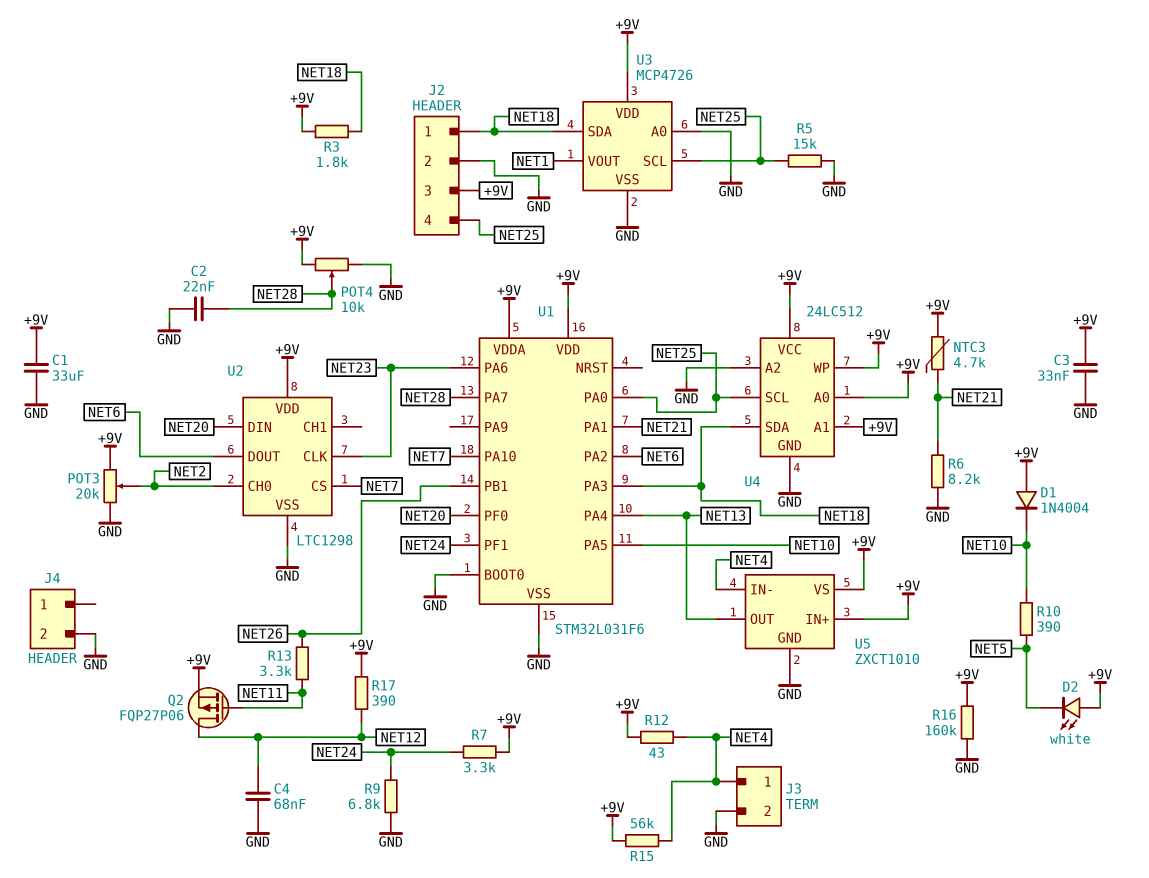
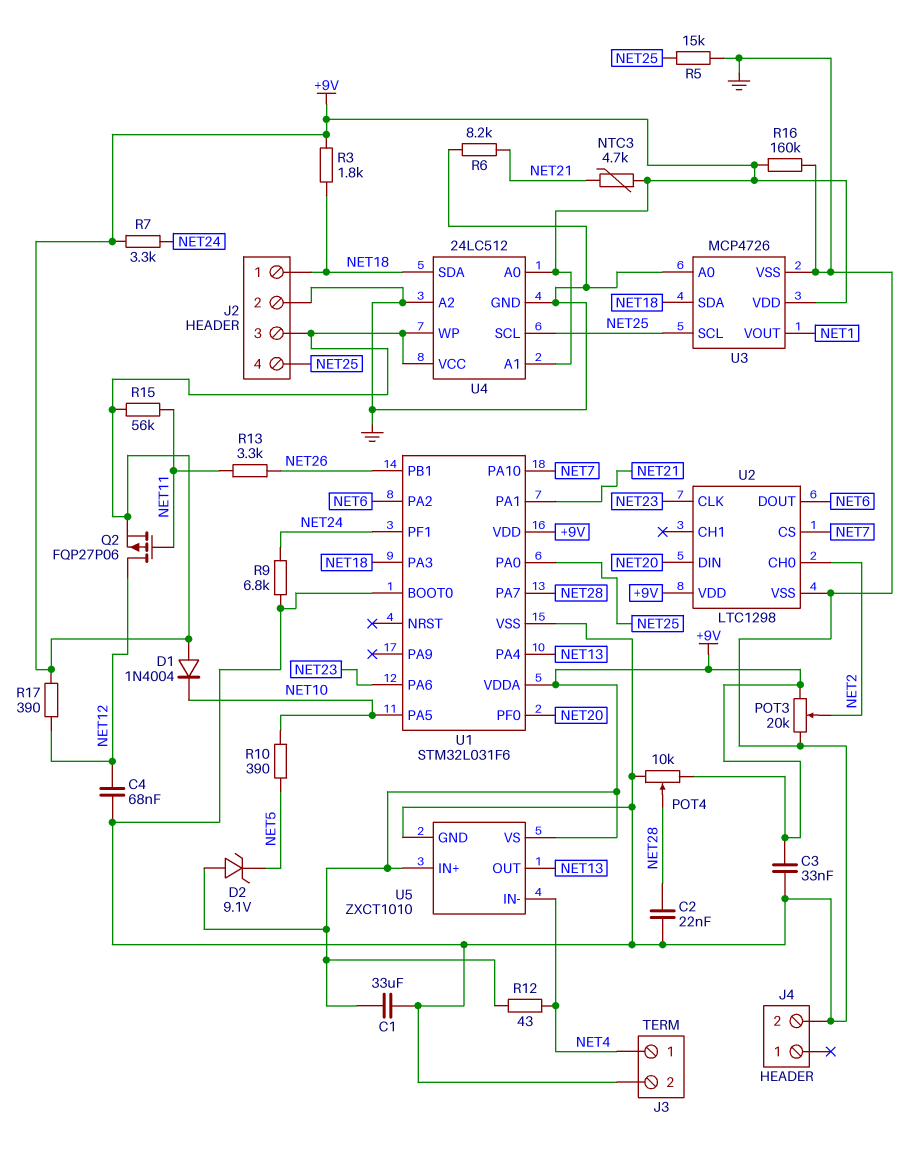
D2: LED white (A +9V, K NET5) -> zener 9.1V (A +9V, K NET5)
R15: 56k (+9V, NET4) -> 56k (+9V, NET11)

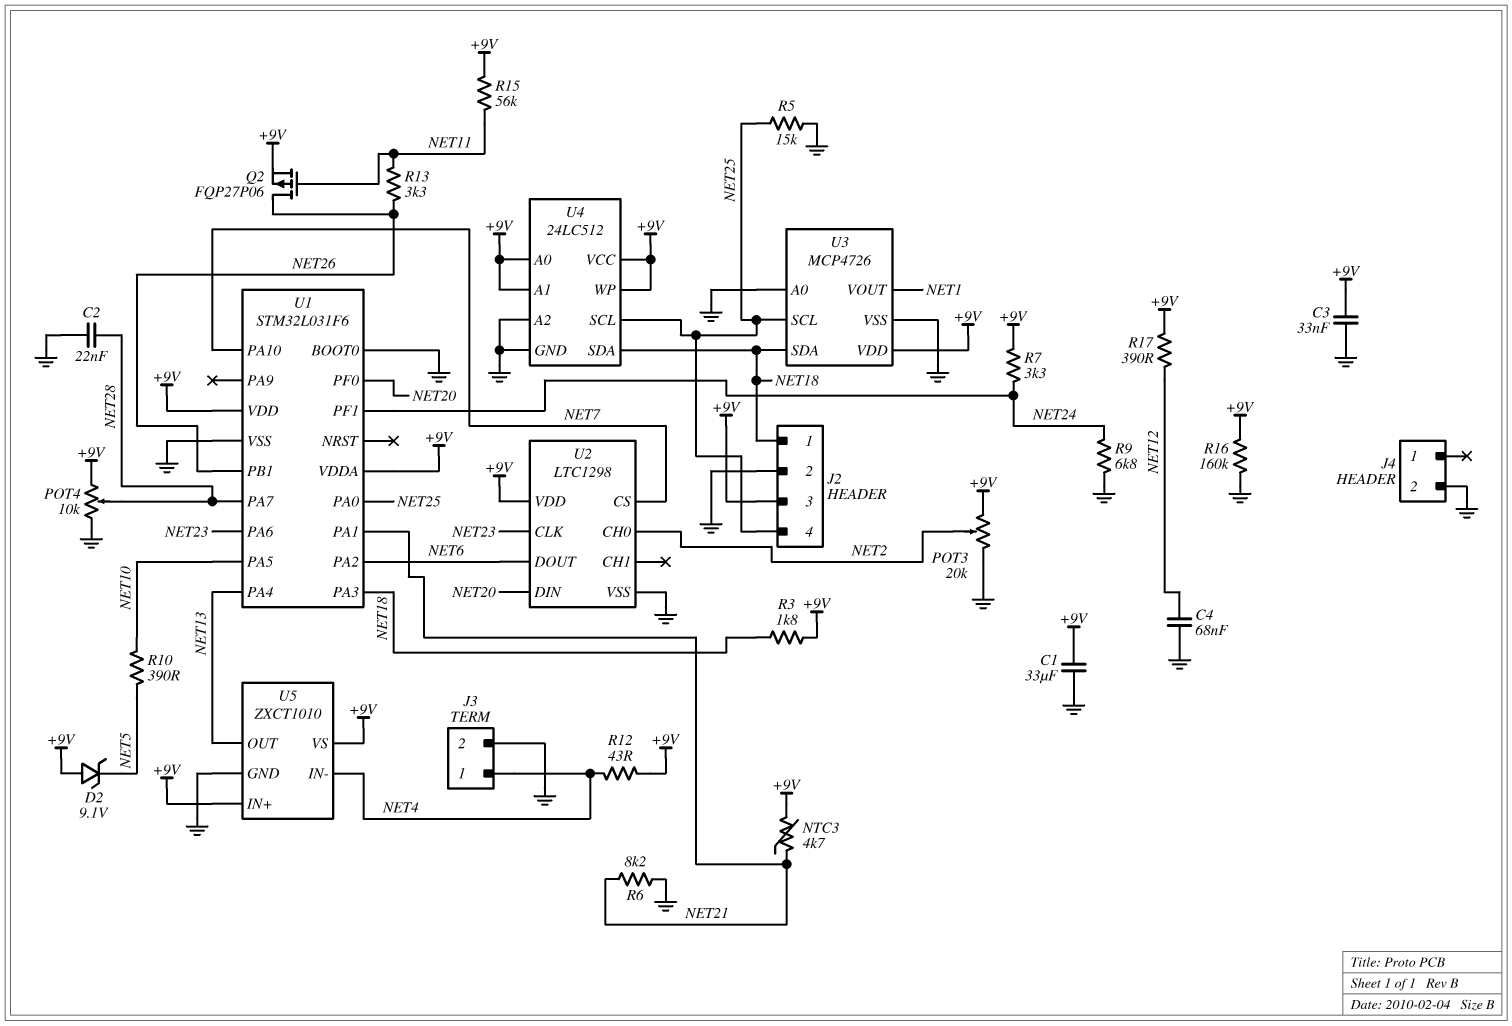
D1: diode 1N4004 (A +9V, K NET10) -> none
Q2: PMOS FQP27P06 (G NET11, D NET12, S +9V) -> PMOS FQP27P06 (G NET11, D NET26, S +9V)

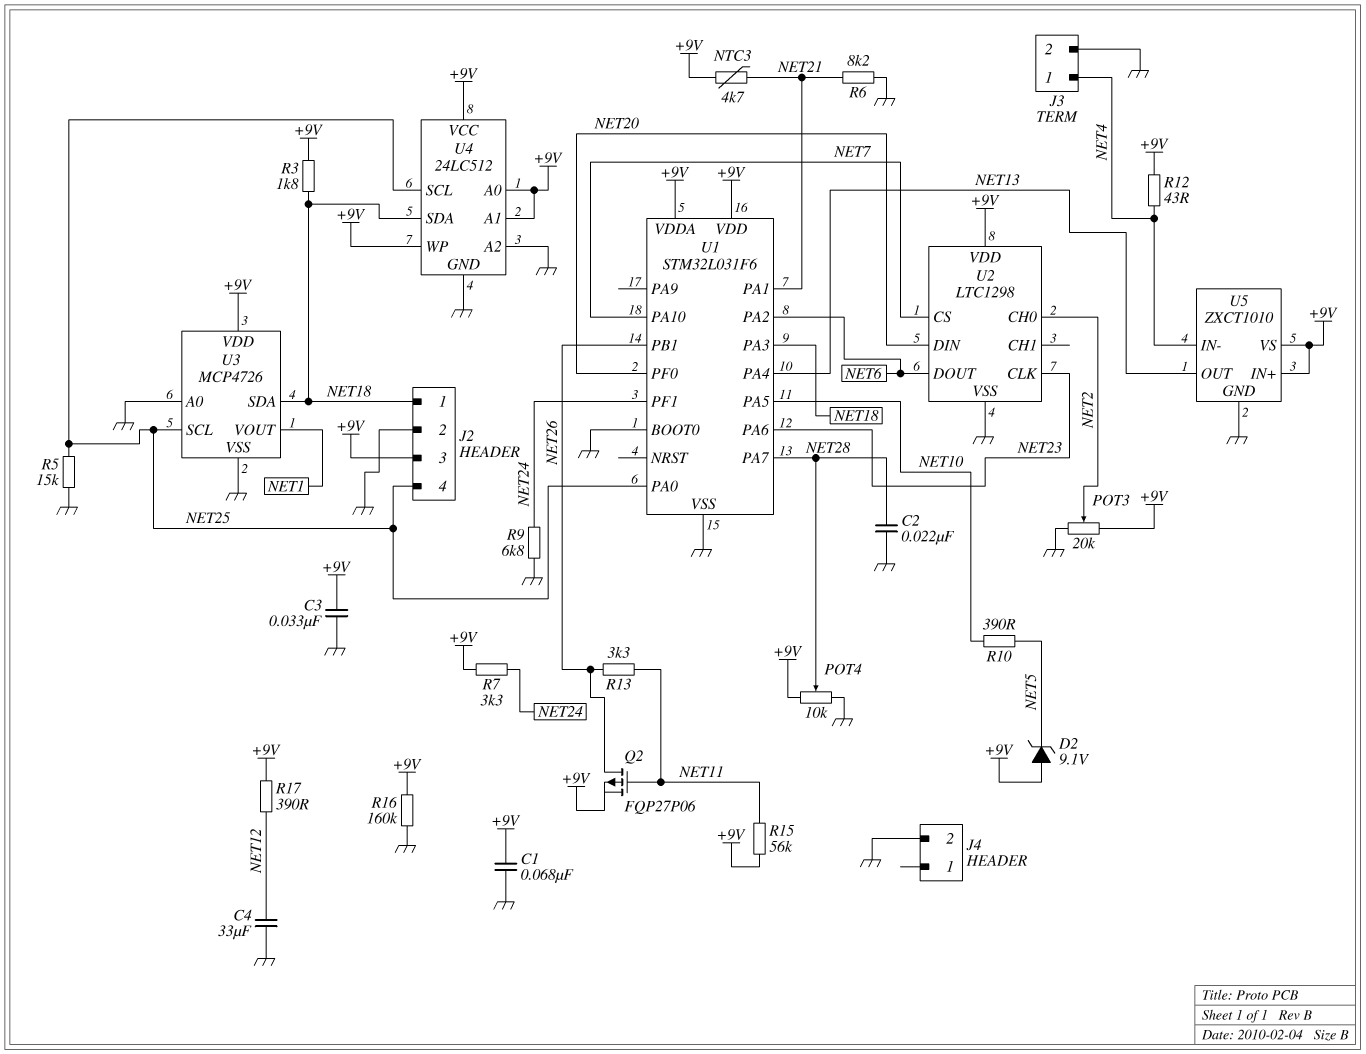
C1: 33uF (+9V, GND) -> 68nF (+9V, GND)
C4: 68nF (GND, NET12) -> 33uF (GND, NET12)

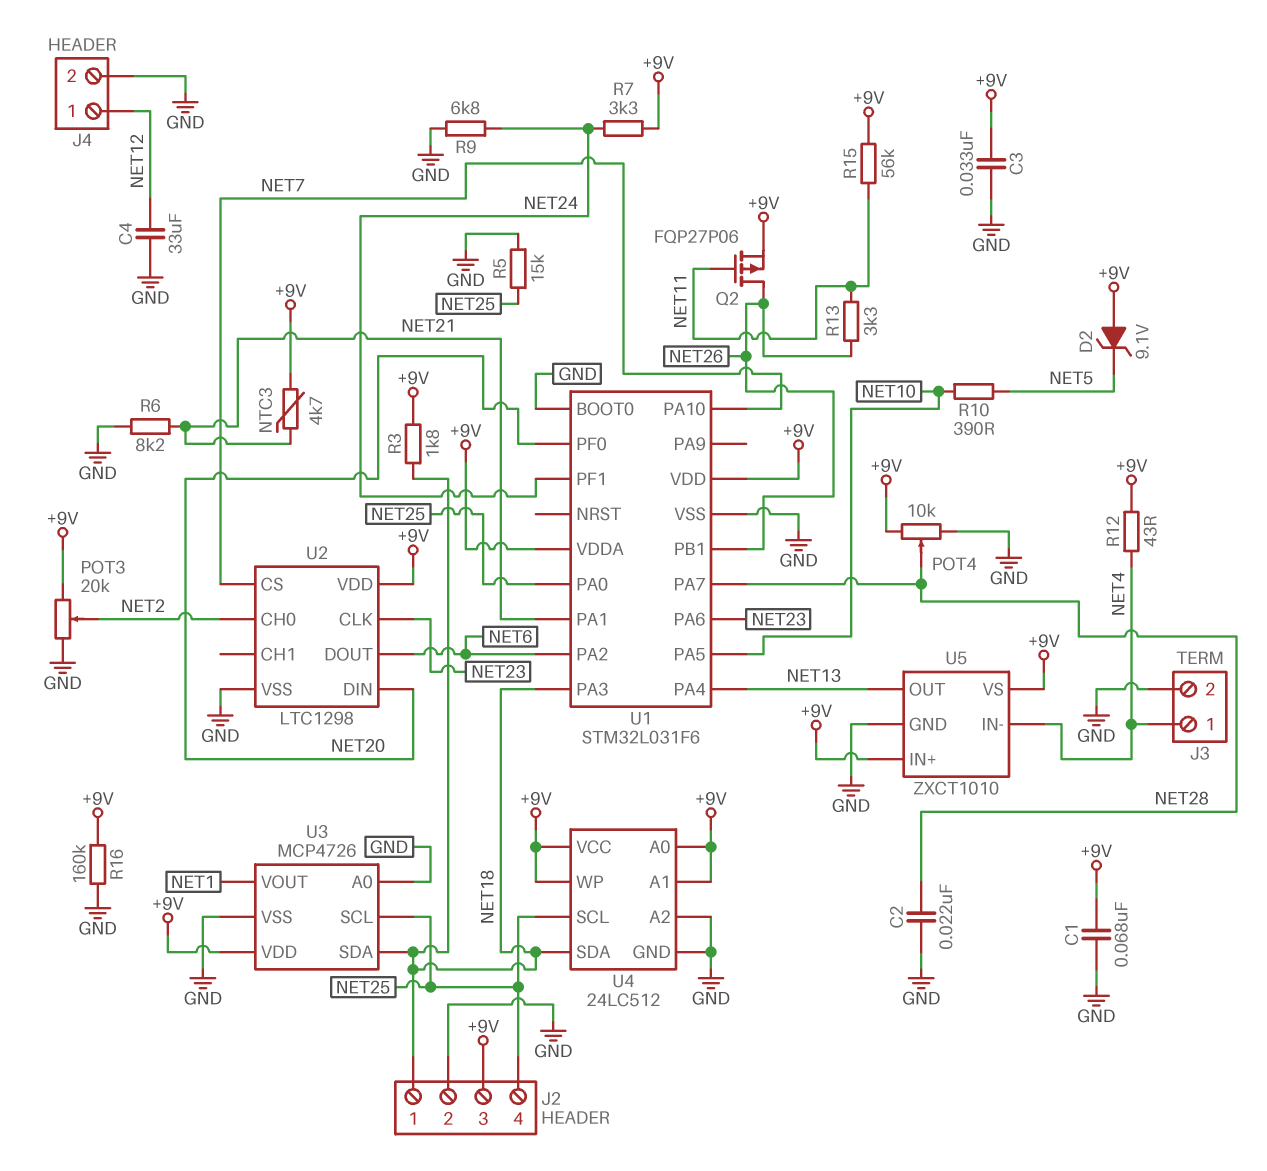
J4 pin 1: none -> NET12
R17: 390 (+9V, NET12) -> none

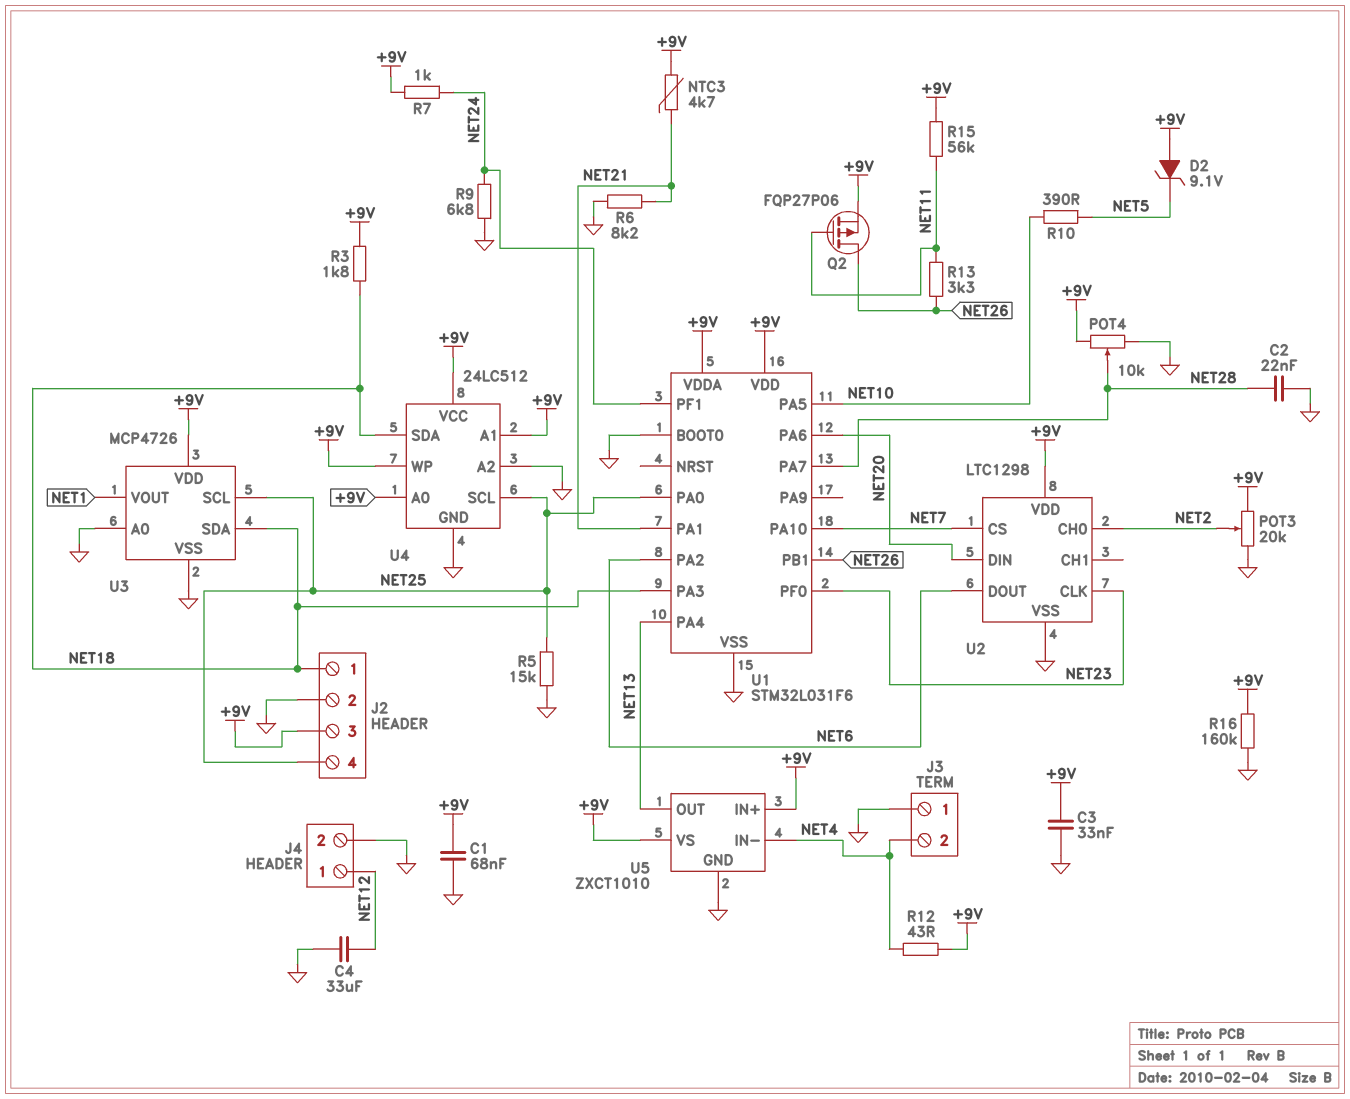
J3 pin 1: NET4 -> GND
J3 pin 2: GND -> NET4
R7: 3.3k (+9V, NET24) -> 1k (+9V, NET24)
U1 pin PA6: NET23 -> NET20
U1 pin PF0: NET20 -> NET23

